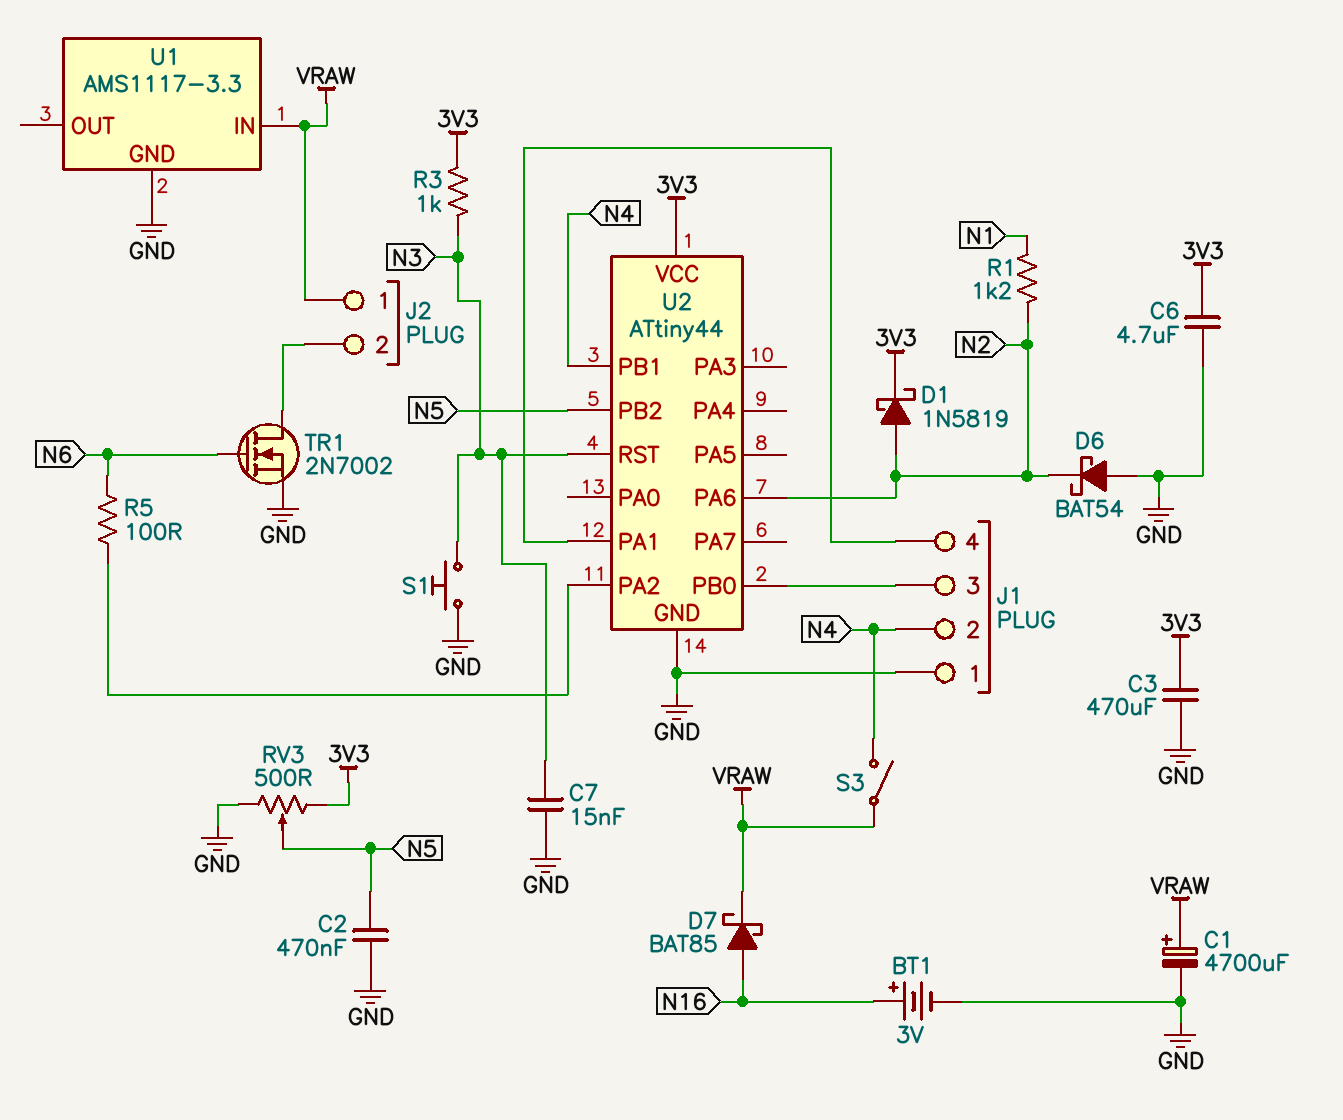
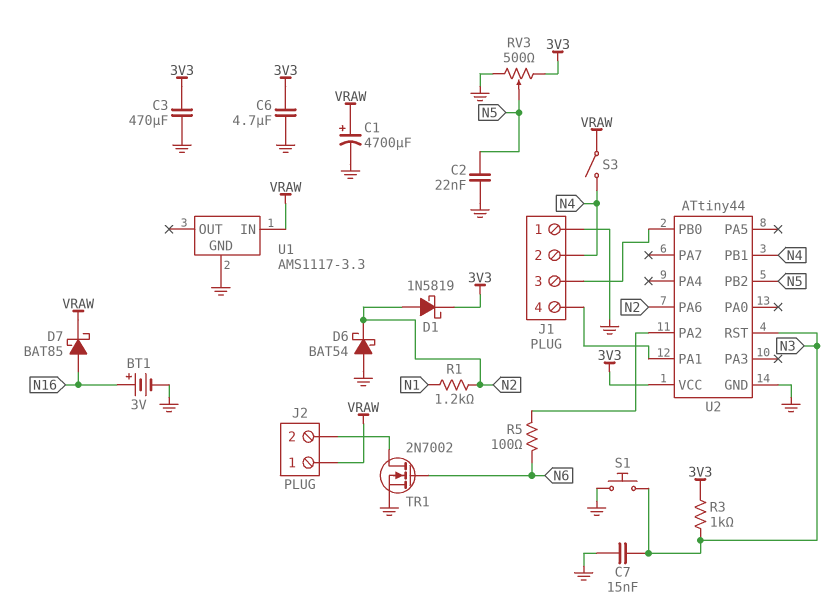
C2: 470nF (GND, N5) -> 22nF (GND, N5)

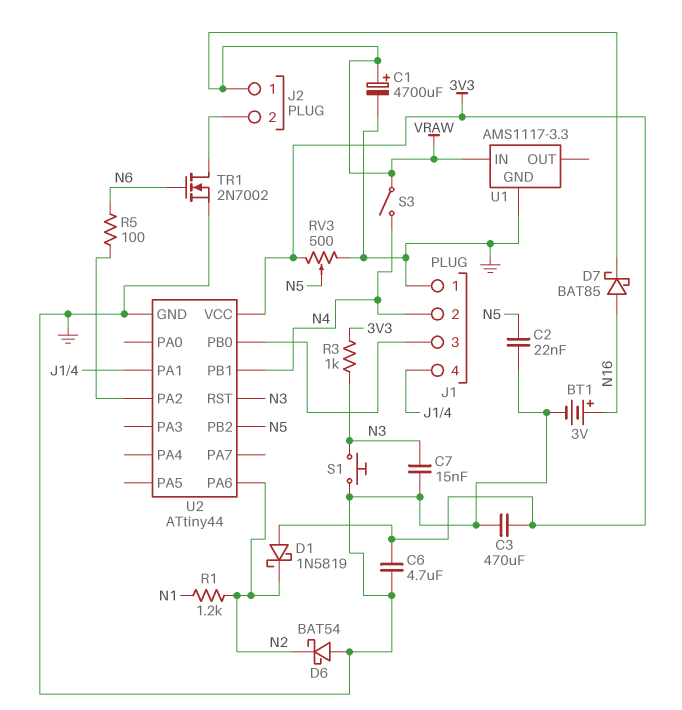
D1: schottky 1N5819 (A N2, K 3V3) -> schottky 1N5819 (A 3V3, K N2)

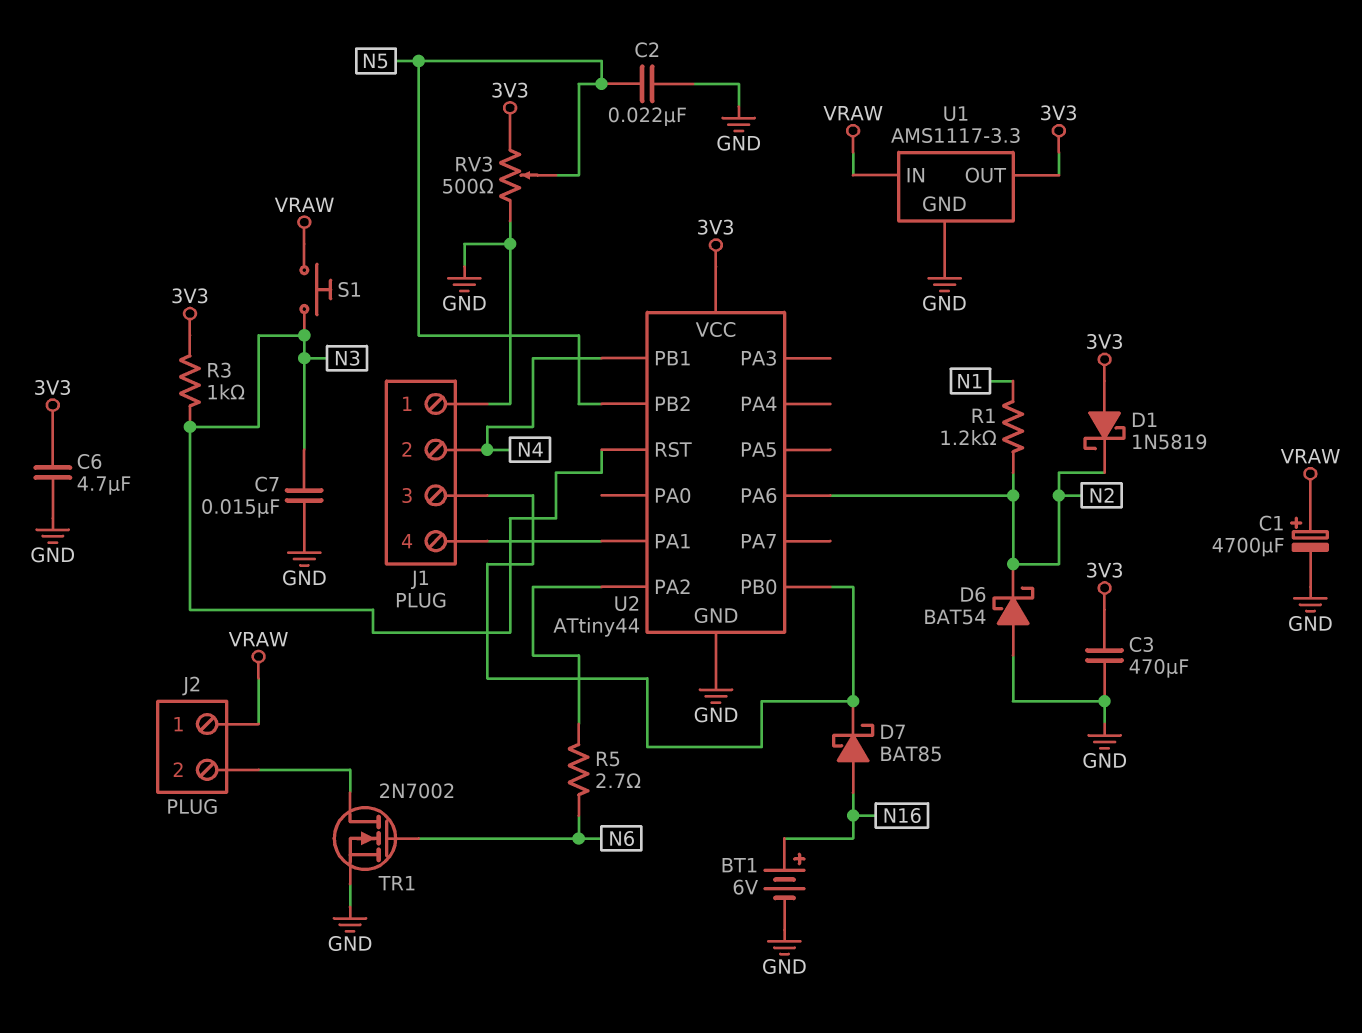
BT1: 3V (plus N16, minus GND) -> 6V (plus N16, minus GND)
D7: schottky BAT85 (A N16, K VRAW) -> schottky BAT85 (A N16, K J1/3)
R5: 100 (N6, U2/PA2) -> 2.7 (N6, U2/PA2)
S1: button (GND, N3) -> button (N3, VRAW)
S3: switch (N4, VRAW) -> none
U1 pin OUT: none -> 3V3

